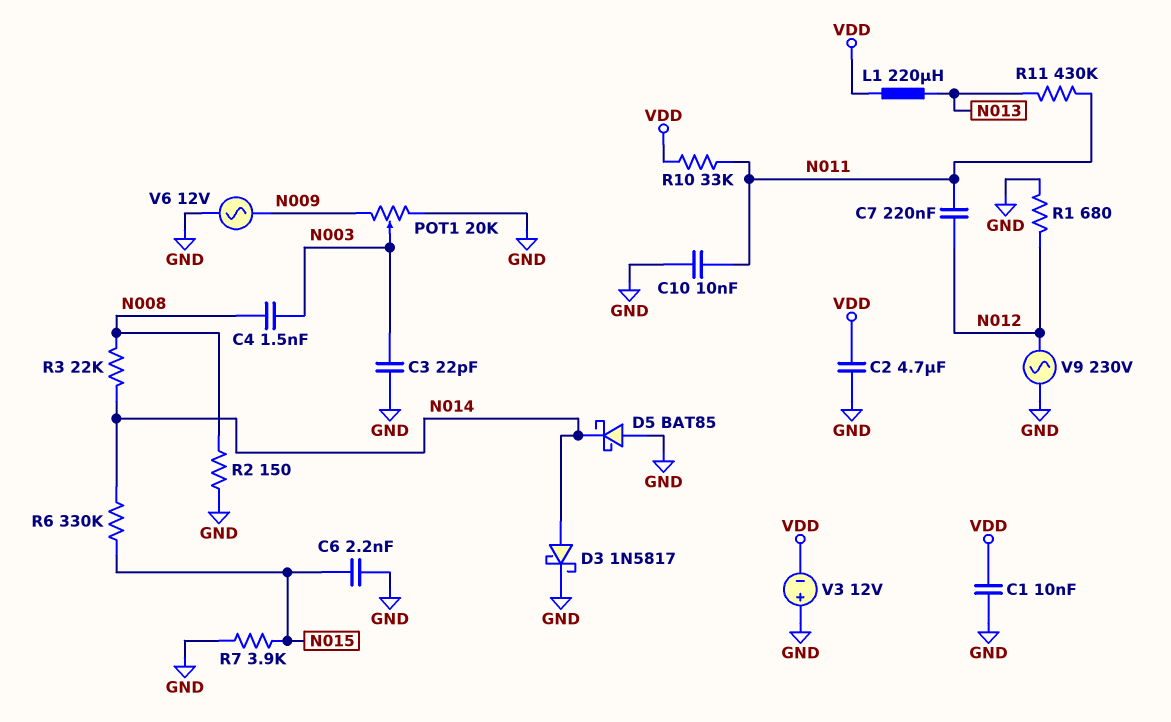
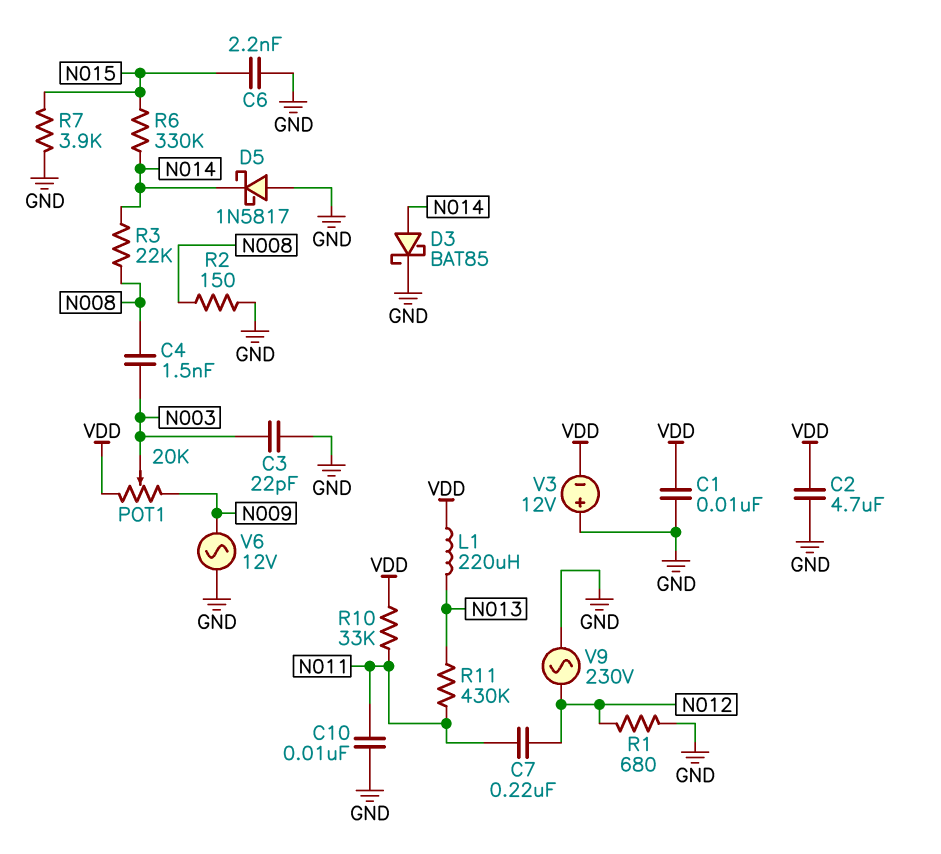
D3: schottky 1N5817 (A N014, K GND) -> schottky BAT85 (A N014, K GND)
D5: schottky BAT85 (A GND, K N014) -> schottky 1N5817 (A GND, K N014)
POT1: 20k (GND, N009, wiper N003) -> 20k (N009, VDD, wiper N003)

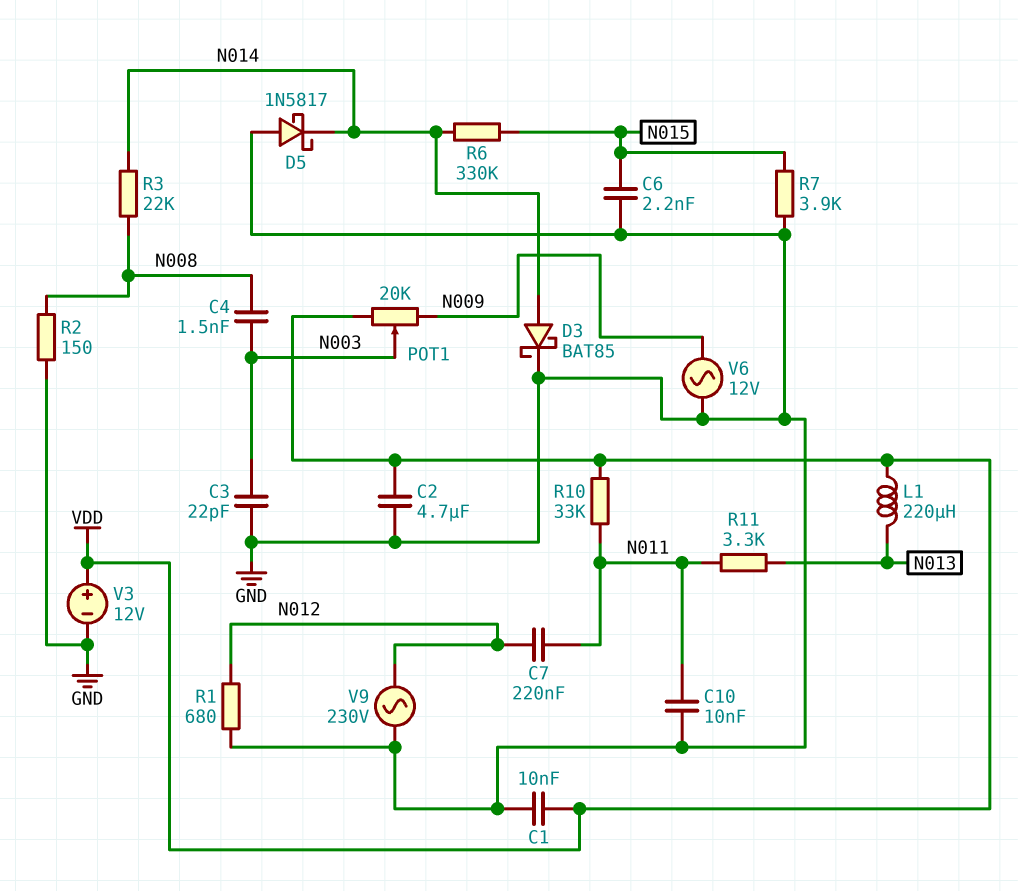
R11: 430k (N011, N013) -> 3.3k (N011, N013)
V3: 12V (plus GND, minus VDD) -> 12V (plus VDD, minus GND)

